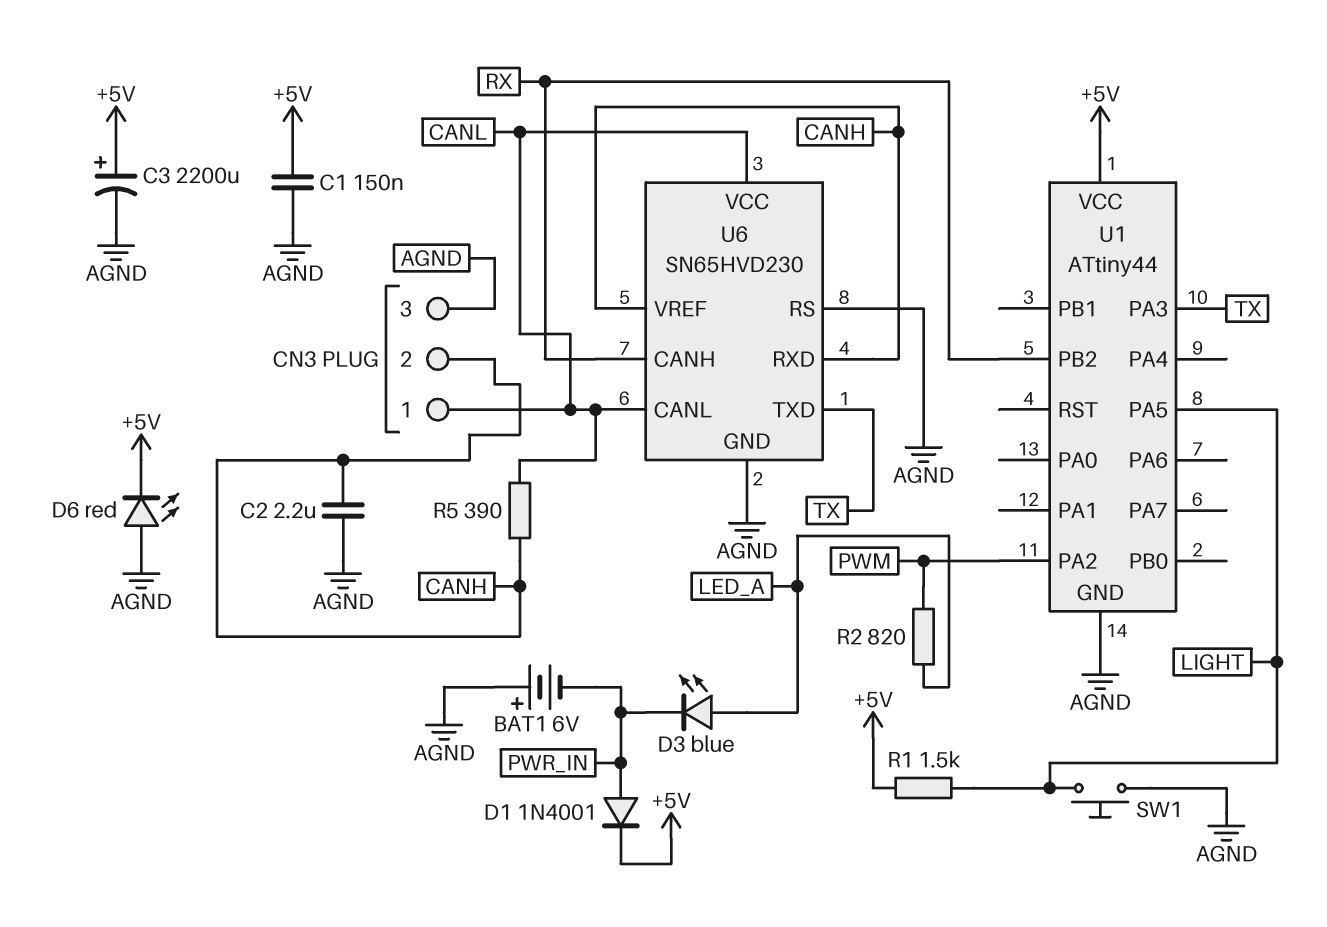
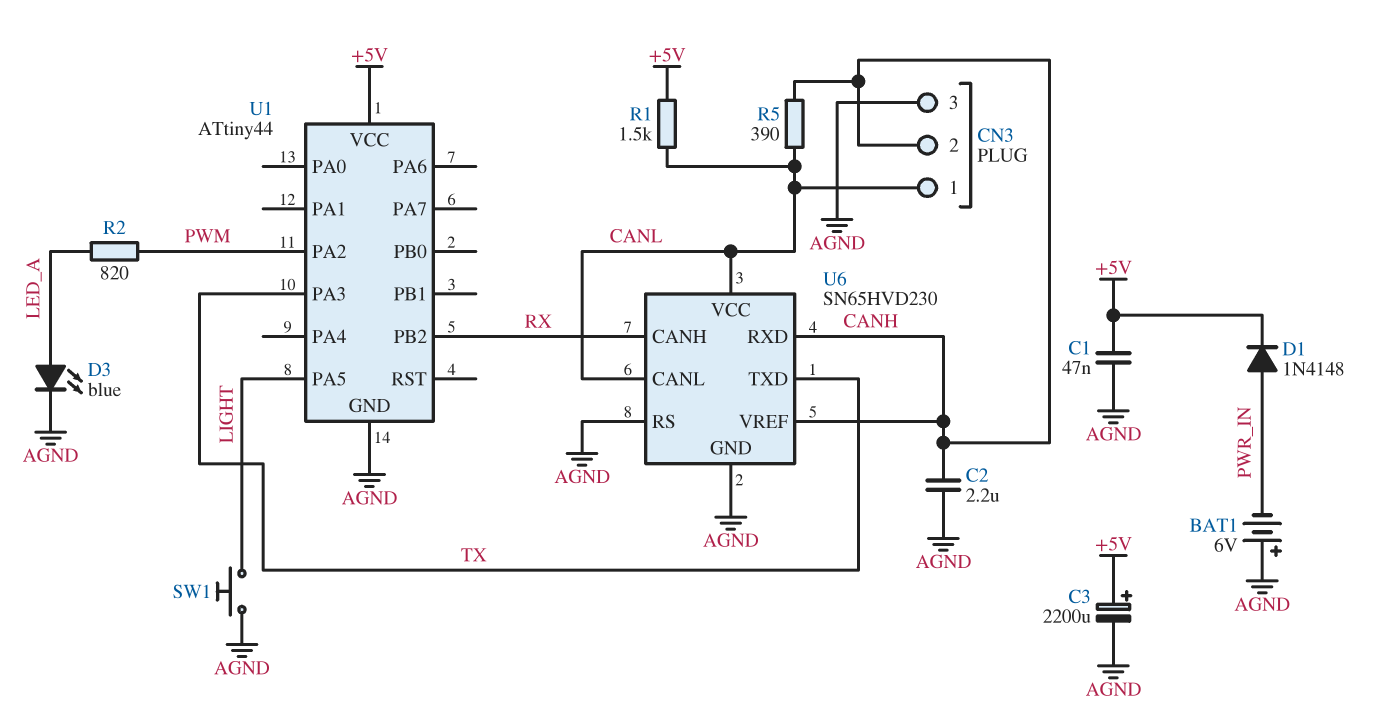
C1: 150nF (+5V, AGND) -> 47nF (+5V, AGND)
D1: diode 1N4001 (A PWR_IN, K +5V) -> diode 1N4148 (A PWR_IN, K +5V)
D3: LED blue (A LED_A, K PWR_IN) -> LED blue (A LED_A, K AGND)
D6: LED red (A AGND, K +5V) -> none
R1: 1.5k (+5V, LIGHT) -> 1.5k (+5V, CANL)

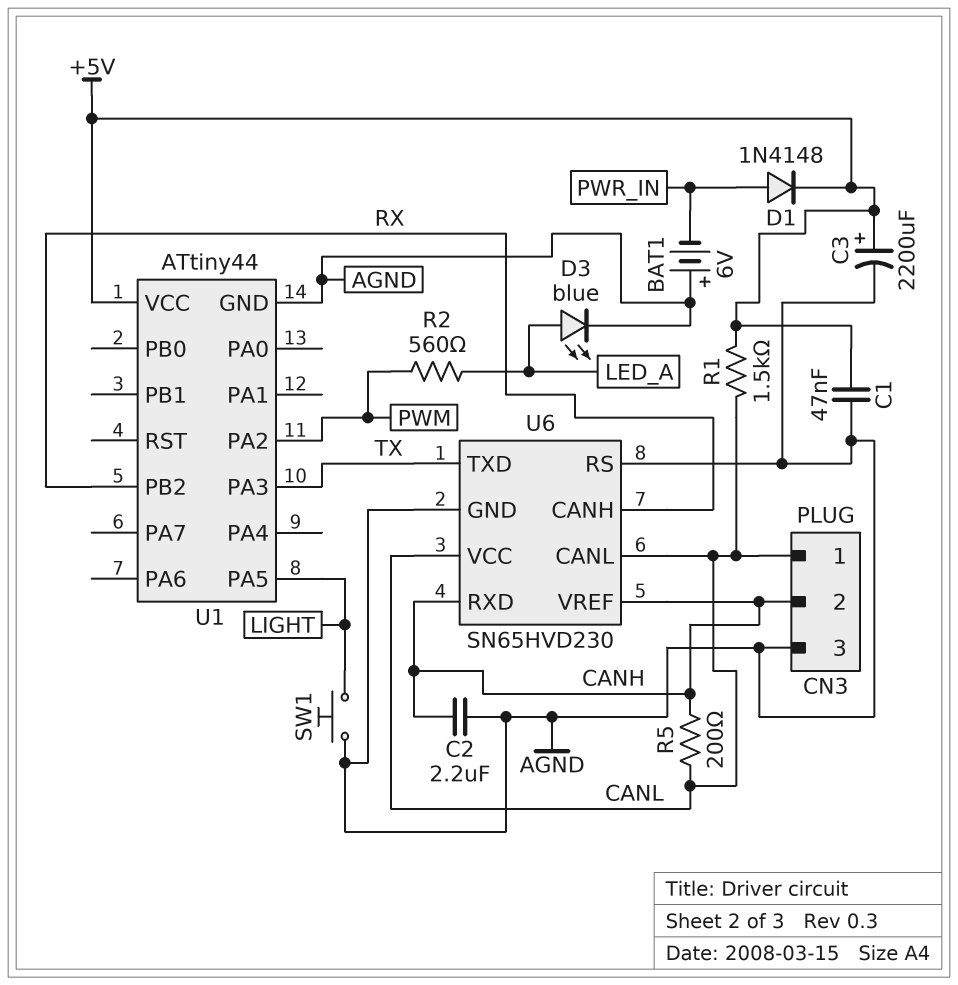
R2: 820 (LED_A, PWM) -> 560 (LED_A, PWM)
R5: 390 (CANH, CANL) -> 200 (CANH, CANL)

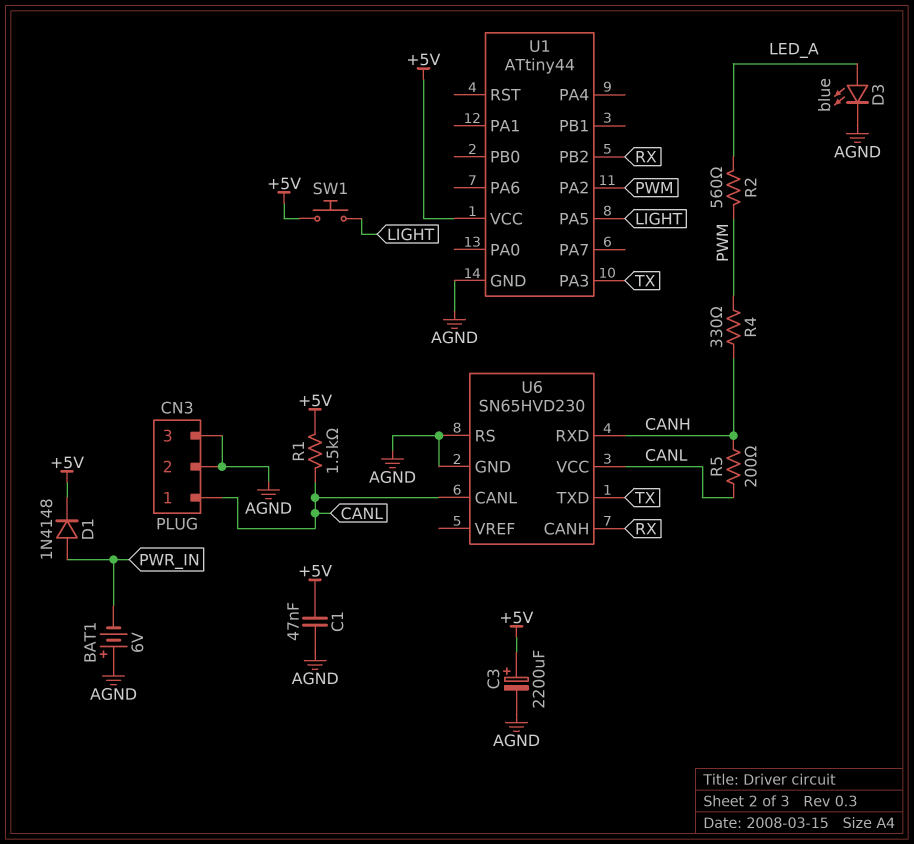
C2: 2.2uF (AGND, CANH) -> none
CN3 pin 2: CANH -> AGND
R4: none -> 330 (CANH, PWM)
SW1: button (AGND, LIGHT) -> button (+5V, LIGHT)
U6 pin VREF: CANH -> none

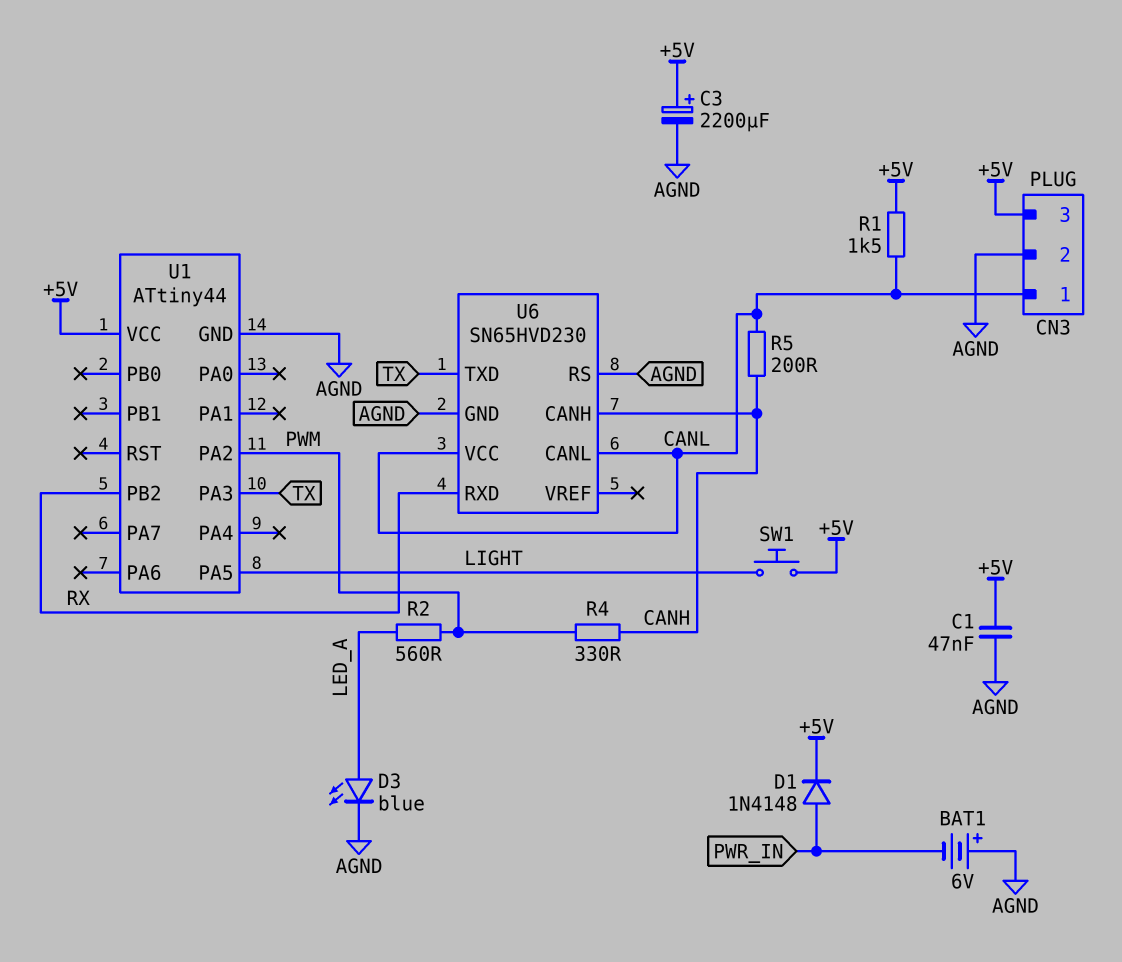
CN3 pin 3: AGND -> +5V
U6 pin CANH: RX -> CANH
U6 pin RXD: CANH -> RX

